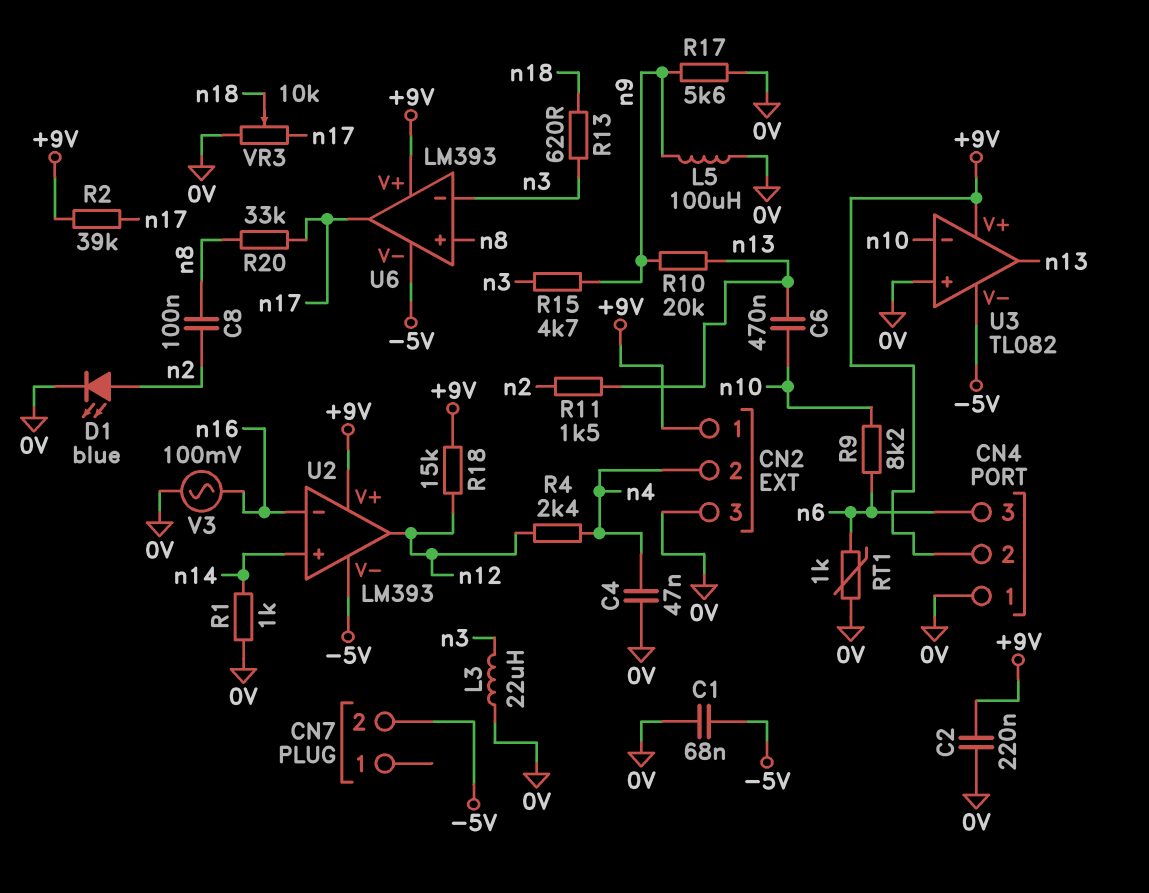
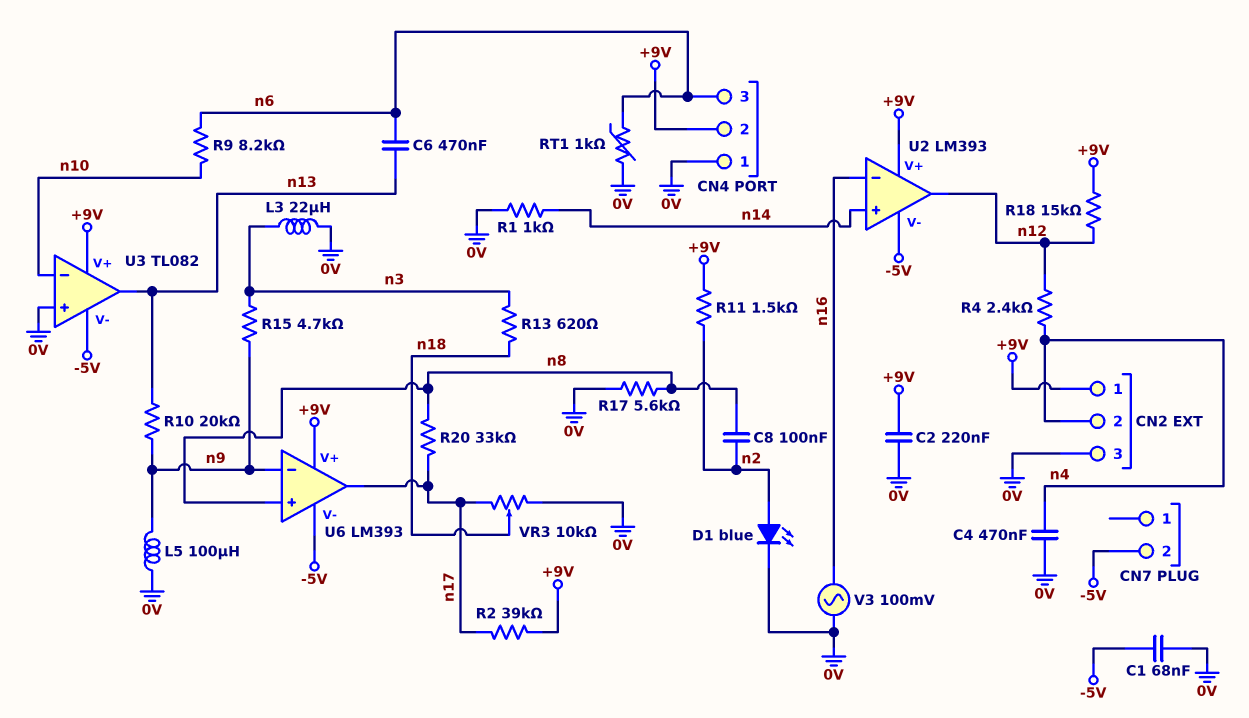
C4: 47nF (0V, n4) -> 470nF (0V, n4)
C6: 470nF (n10, n13) -> 470nF (n6, n13)
R11: 1.5k (n2, n13) -> 1.5k (+9V, n2)
R17: 5.6k (0V, n9) -> 5.6k (0V, n8)
U6 pin in-: n3 -> n9

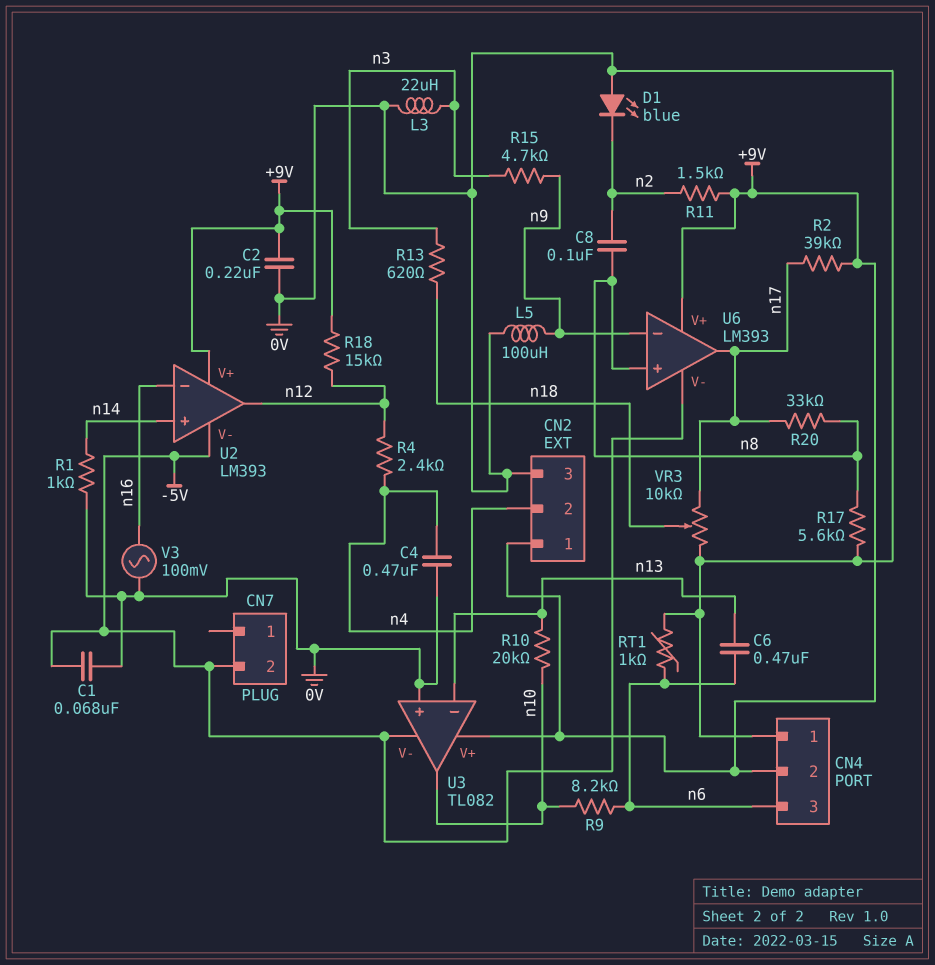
D1: LED blue (A n2, K 0V) -> LED blue (A 0V, K n2)
R10: 20k (n9, n13) -> 20k (n10, n13)
U3 pin in-: n10 -> n13
U3 pin out: n13 -> n10

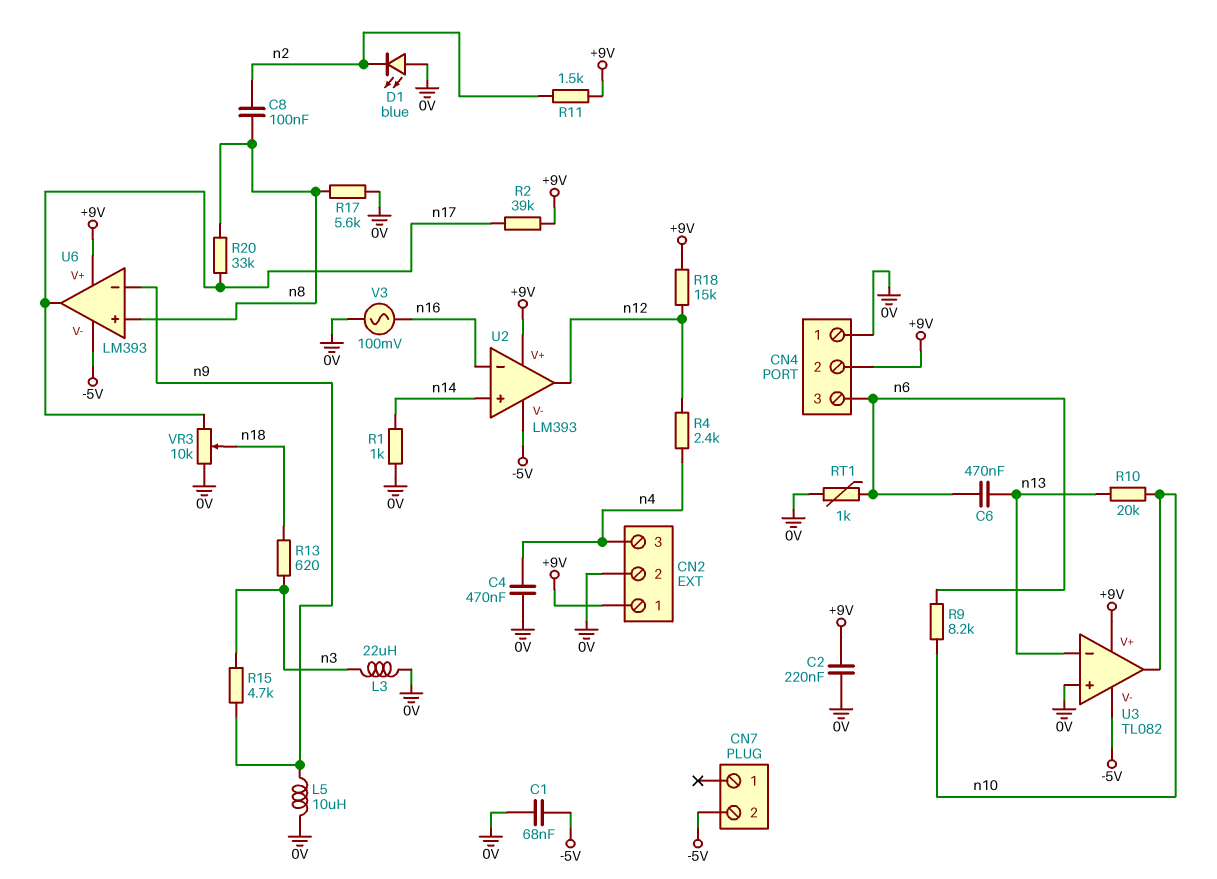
CN2 pin 2: n4 -> 0V
CN2 pin 3: 0V -> n4
L5: 100uH (0V, n9) -> 10uH (0V, n9)

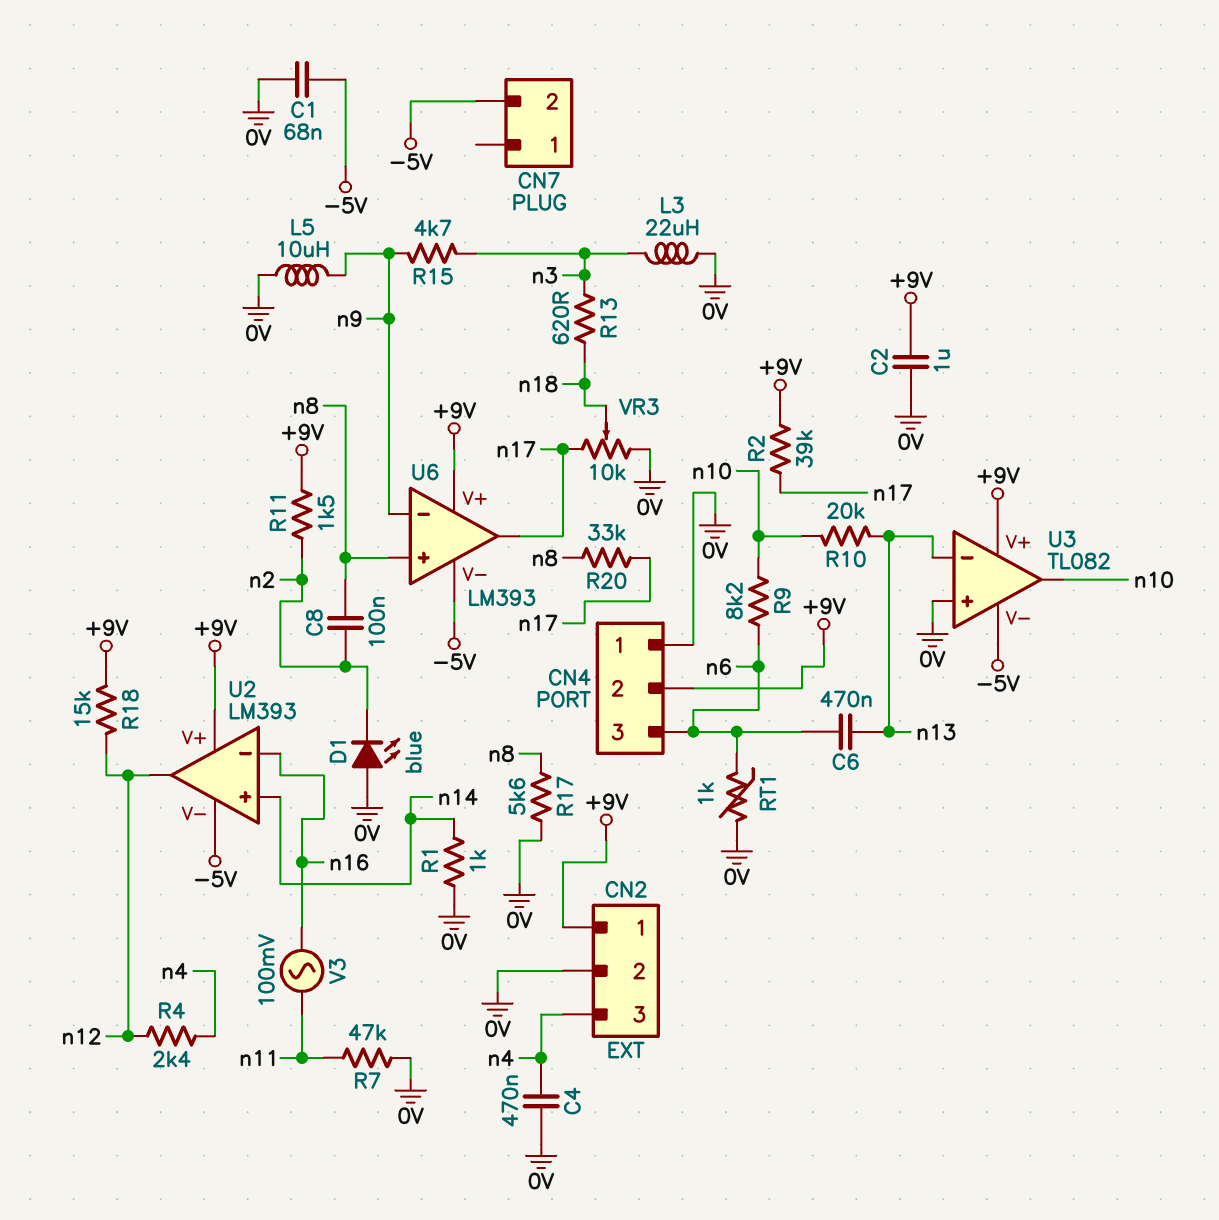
C2: 220nF (+9V, 0V) -> 1uF (+9V, 0V)
R7: none -> 47k (0V, n11)
V3: AC 100mV (0V, n16) -> AC 100mV (n11, n16)

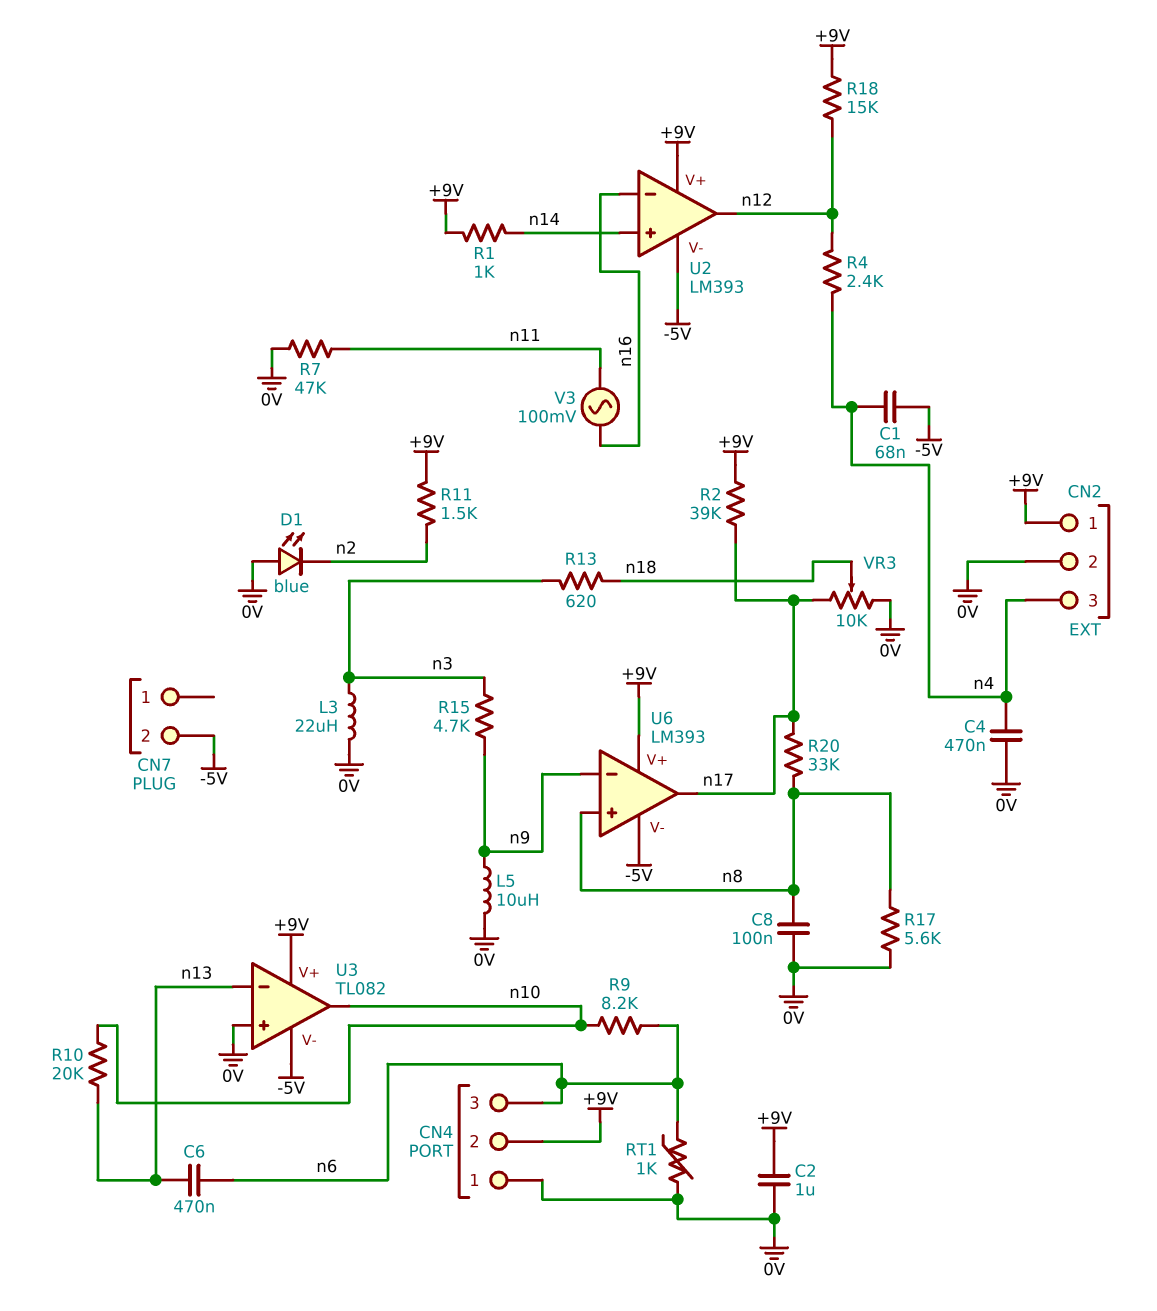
C1: 68nF (-5V, 0V) -> 68nF (-5V, n4)
C8: 100nF (n2, n8) -> 100nF (0V, n8)
R1: 1k (0V, n14) -> 1k (+9V, n14)

